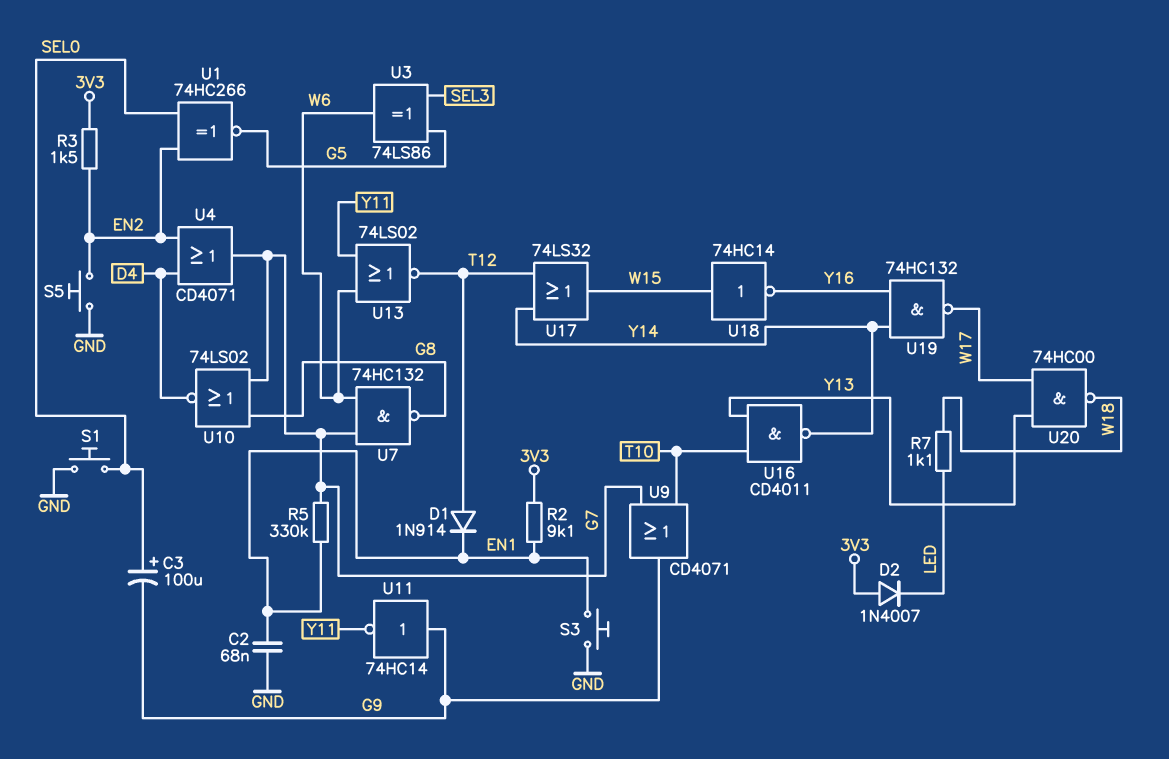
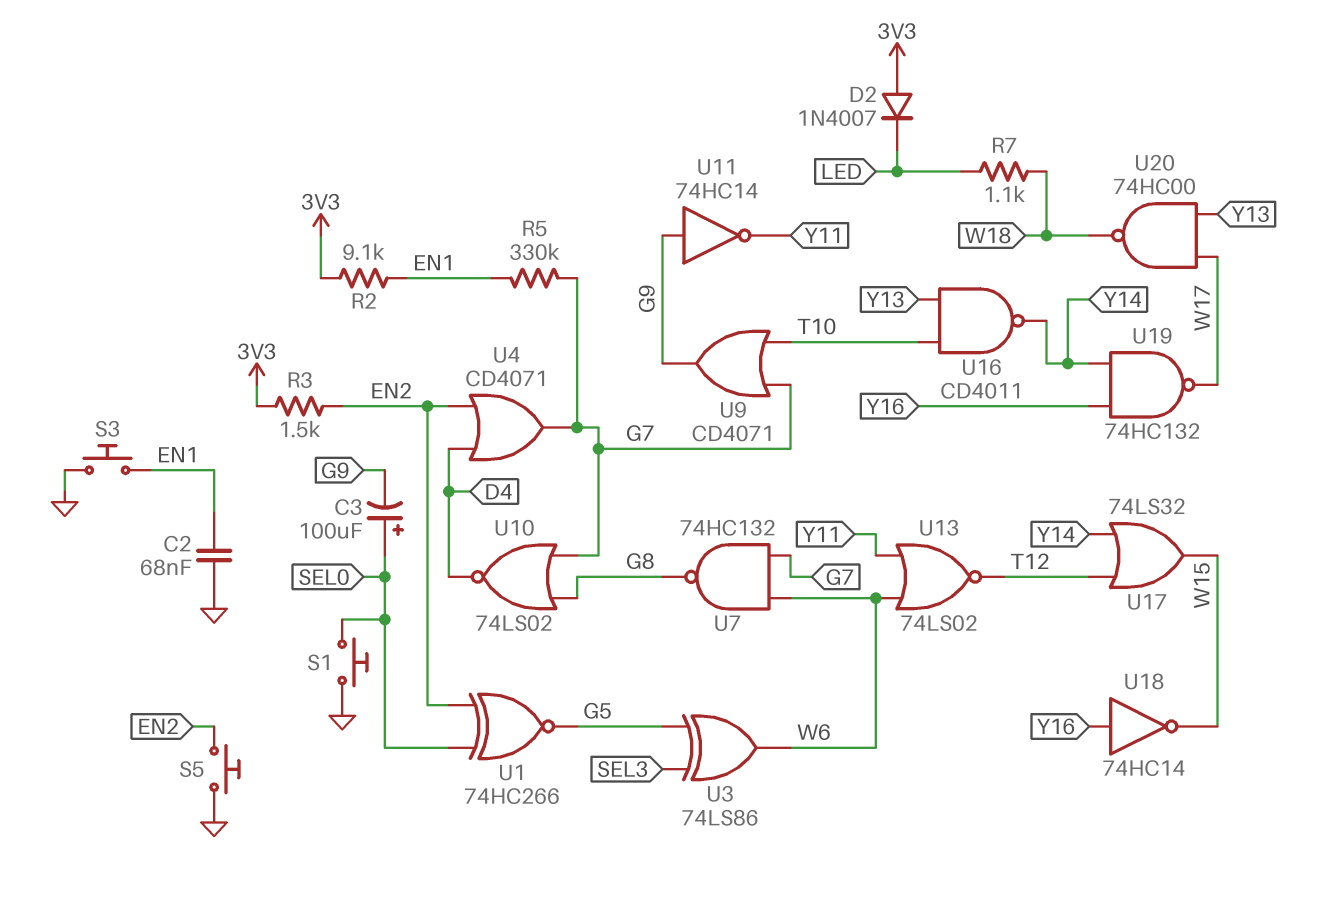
D1: diode 1N914 (A T12, K EN1) -> none
U18: NOT 74HC14 (in W15, out Y16) -> NOT 74HC14 (in Y16, out W15)

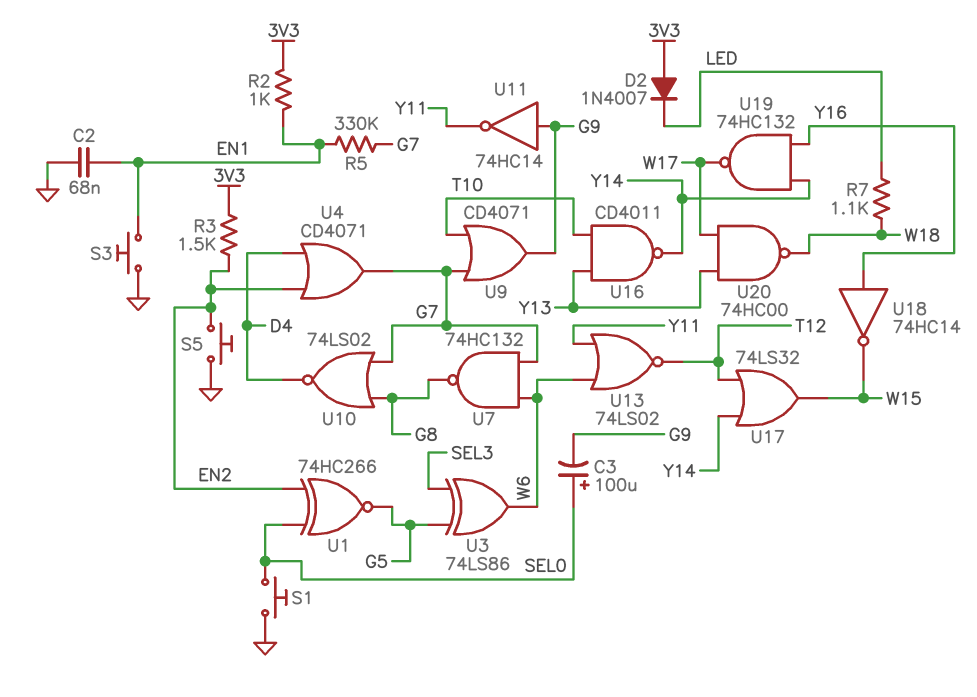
R2: 9.1k (3V3, EN1) -> 1k (3V3, EN1)

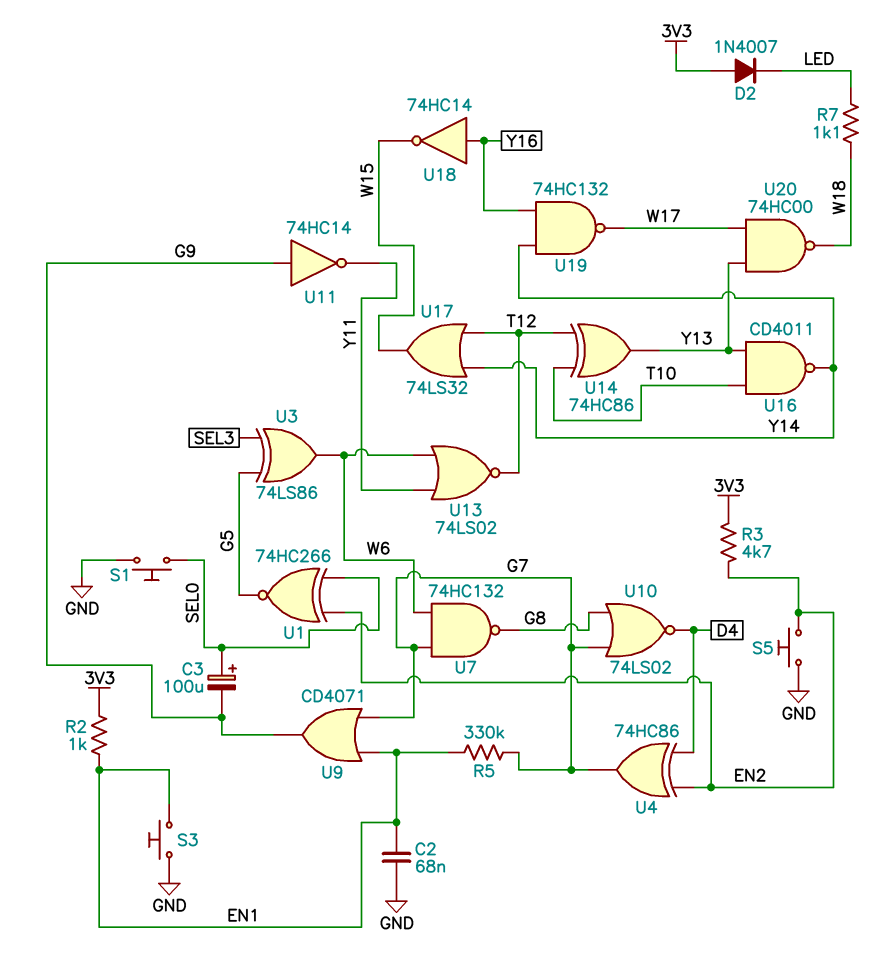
R3: 1.5k (3V3, EN2) -> 4.7k (3V3, EN2)
U4: OR CD4071 (in D4, in EN2, out G7) -> XOR 74HC86 (in D4, in EN2, out G7)
U9: OR CD4071 (in G7, in T10, out G9) -> OR CD4071 (in EN1, in G7, out G9)
U14: none -> XOR 74HC86 (in T10, in T12, out Y13)

